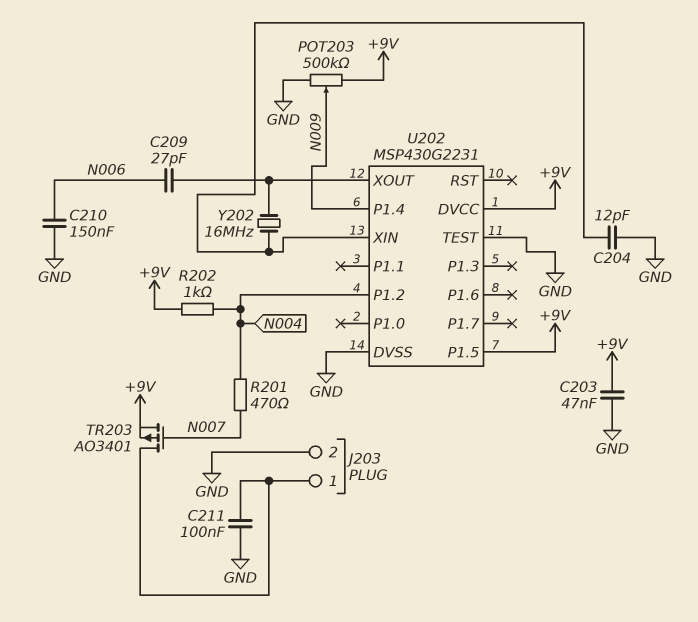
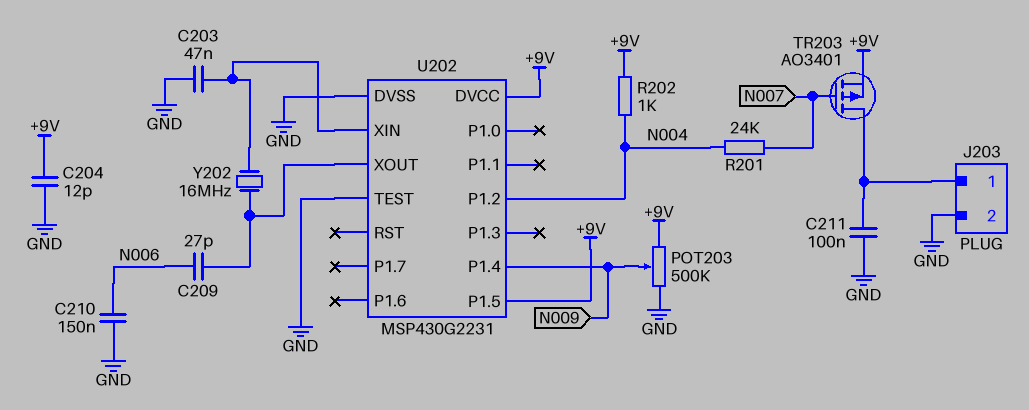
C203: 47nF (+9V, GND) -> 47nF (GND, U202/XIN)
C204: 12pF (GND, U202/XIN) -> 12pF (+9V, GND)
R201: 470 (N004, N007) -> 24k (N004, N007)

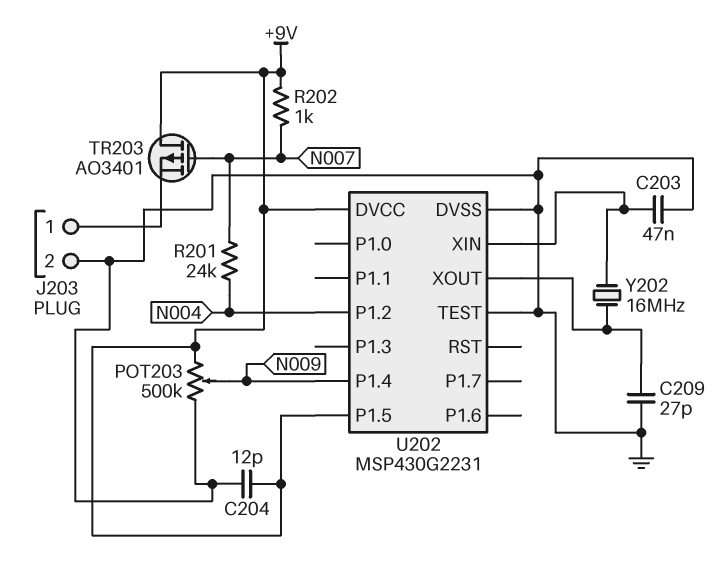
C209: 27pF (N006, U202/XOUT) -> 27pF (GND, U202/XOUT)
C210: 150nF (GND, N006) -> none
C211: 100nF (GND, J203/1) -> none
R202: 1k (+9V, N004) -> 1k (+9V, N007)
TR203: PMOS AO3401 (G N007, D J203/1, S +9V) -> PMOS AO3401 (G N007, D +9V, S J203/1)

